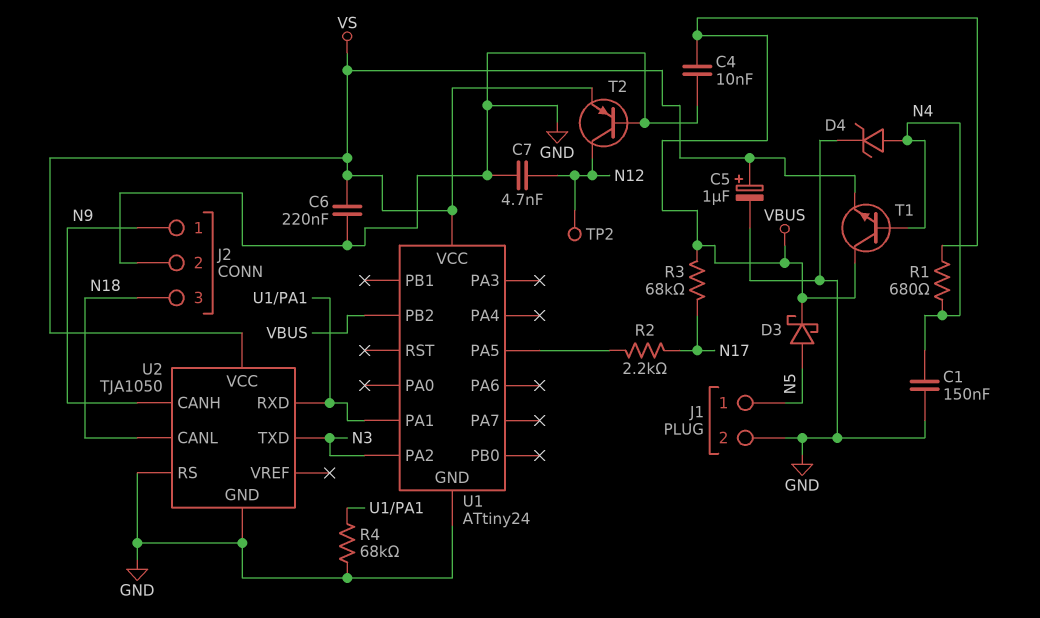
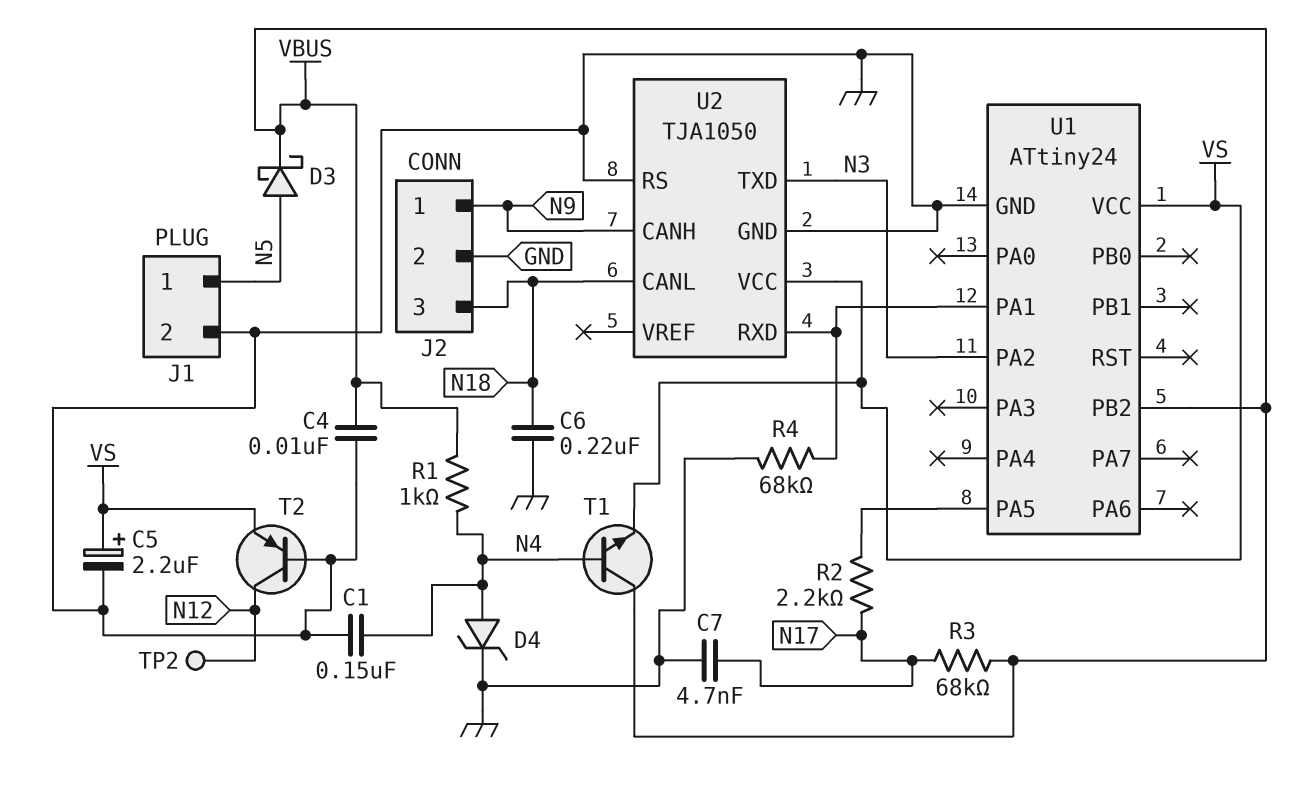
C5: 1uF (plus VS, minus GND) -> 2.2uF (plus VS, minus GND)
C6: 220nF (GND, VS) -> 220nF (GND, N18)
C7: 4.7nF (GND, N12) -> 4.7nF (GND, N17)
R1: 680 (N4, VBUS) -> 1k (N4, VBUS)

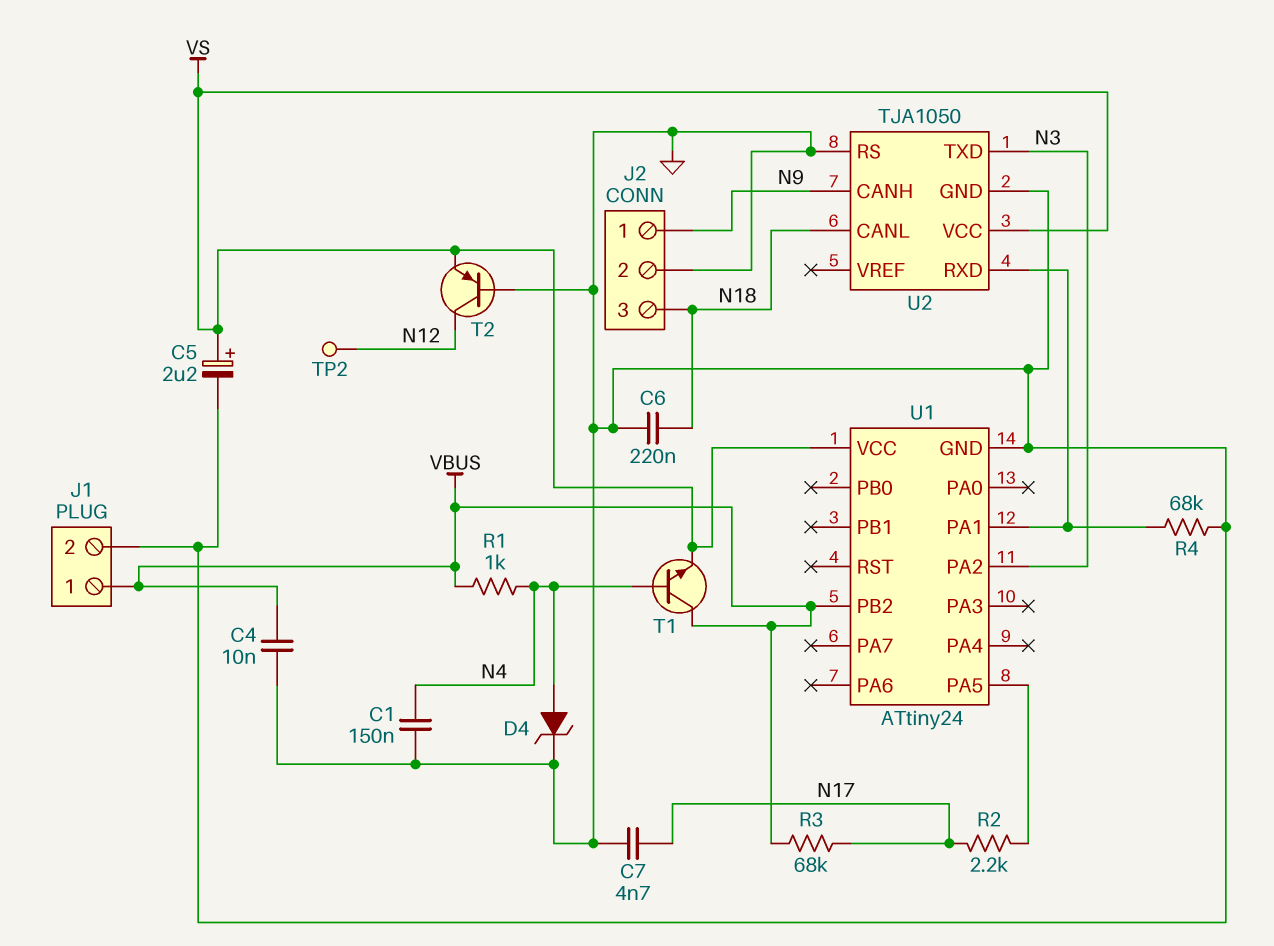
D3: schottky (A N5, K VBUS) -> none
J1 pin 1: N5 -> VBUS

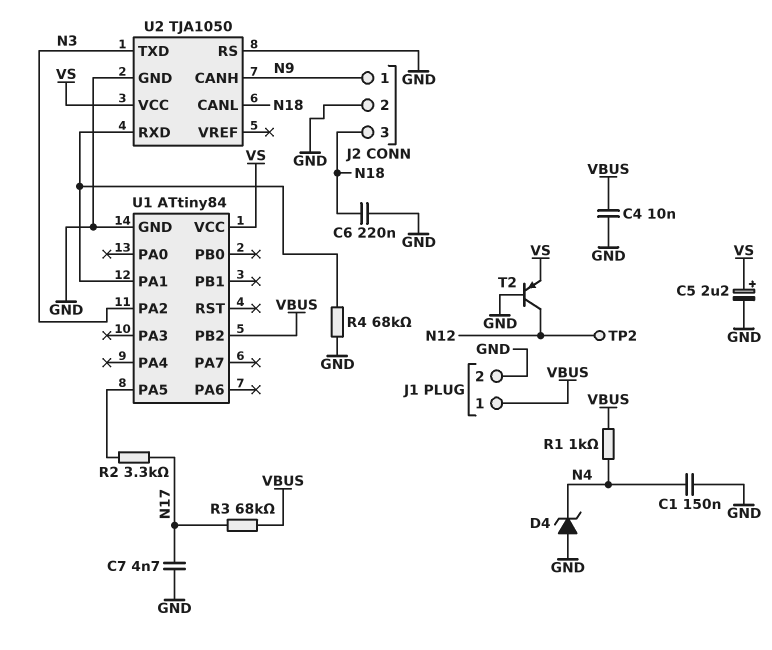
D4: zener (A N4, K GND) -> zener (A GND, K N4)
R2: 2.2k (N17, U1/PA5) -> 3.3k (N17, U1/PA5)
T1: NPN (B N4, C VBUS, E VS) -> none
U1: ATtiny24 -> ATtiny84

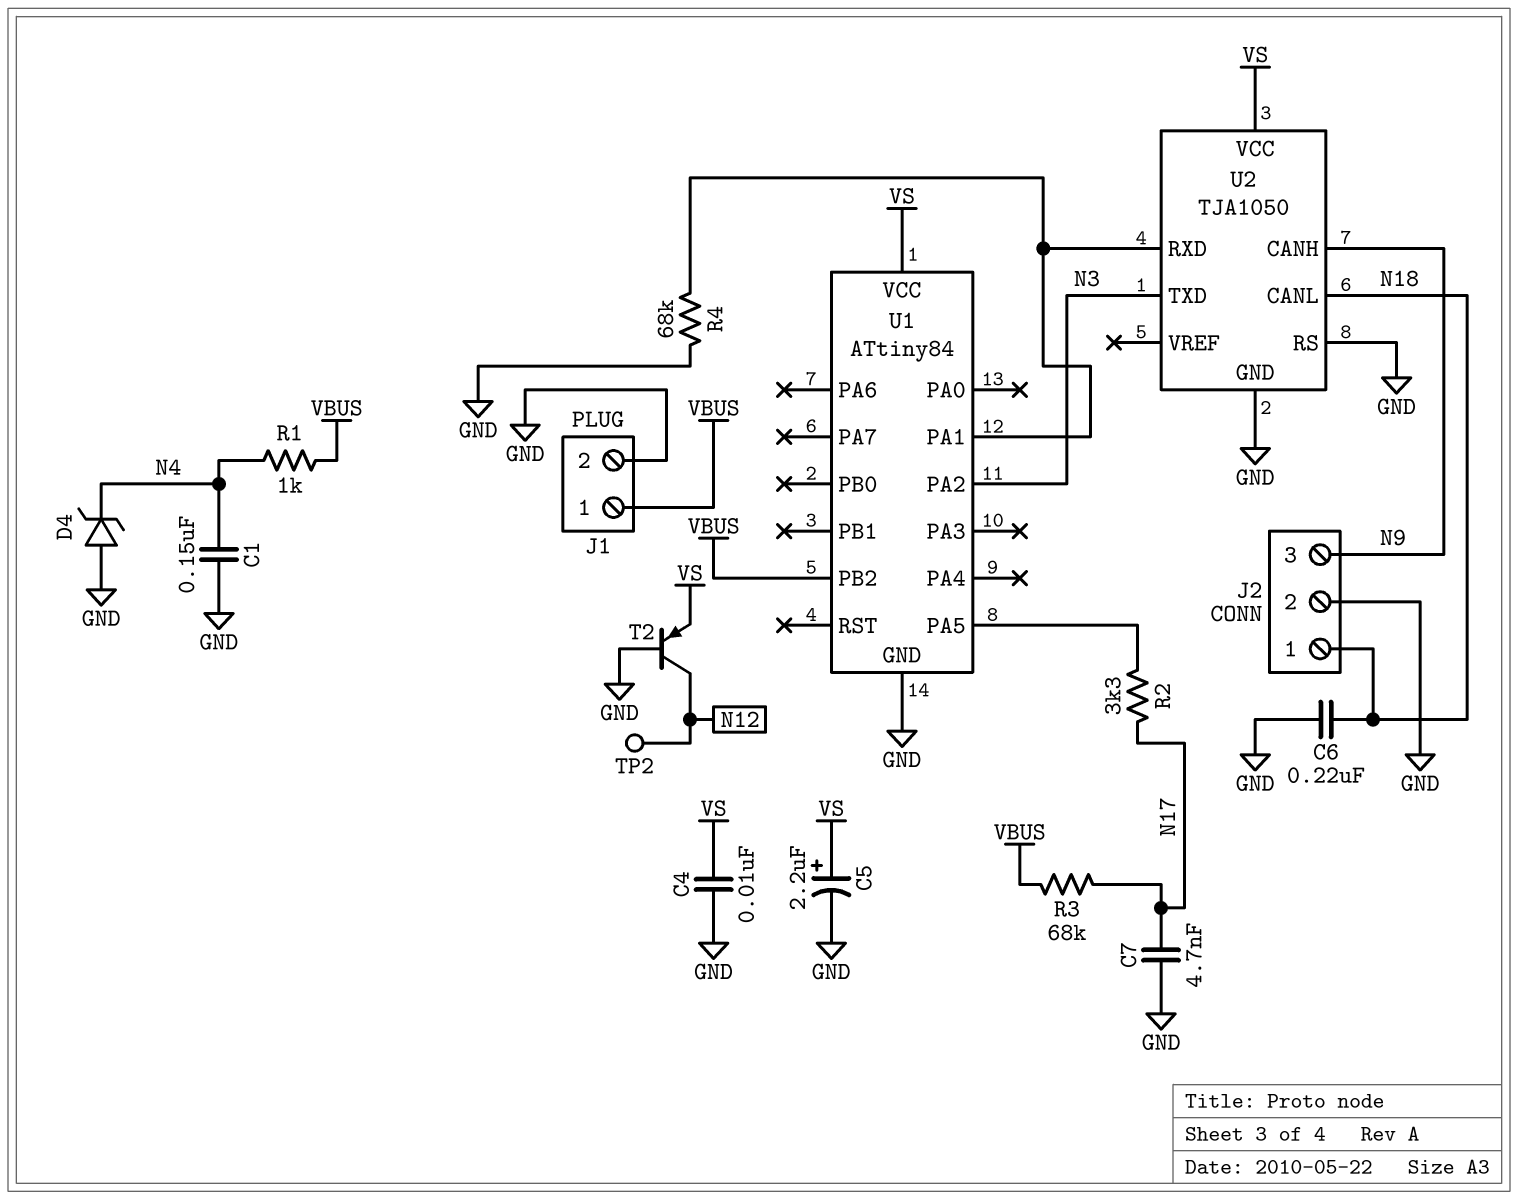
C4: 10nF (GND, VBUS) -> 10nF (GND, VS)
J2 pin 1: N9 -> N18
J2 pin 3: N18 -> N9

